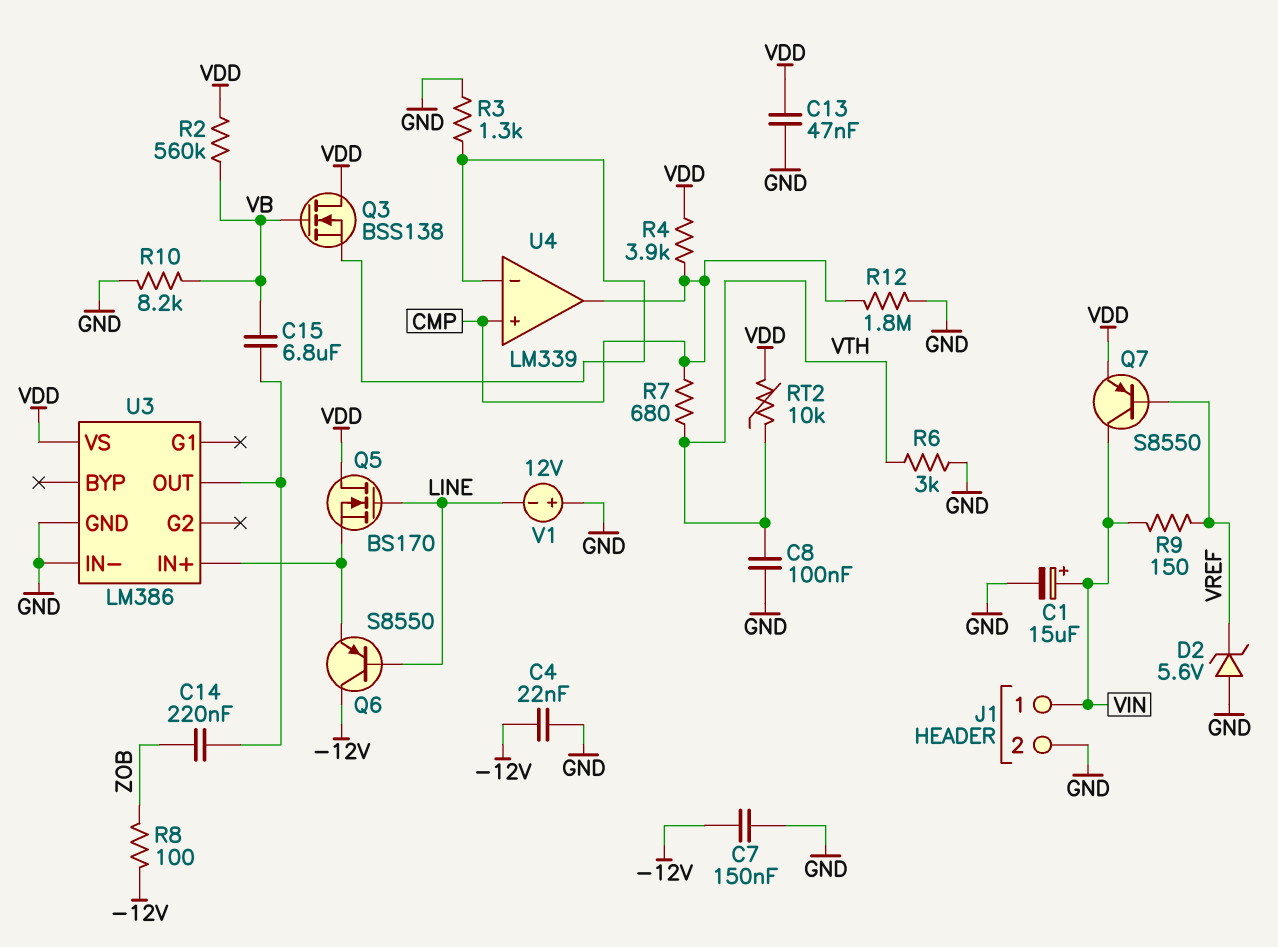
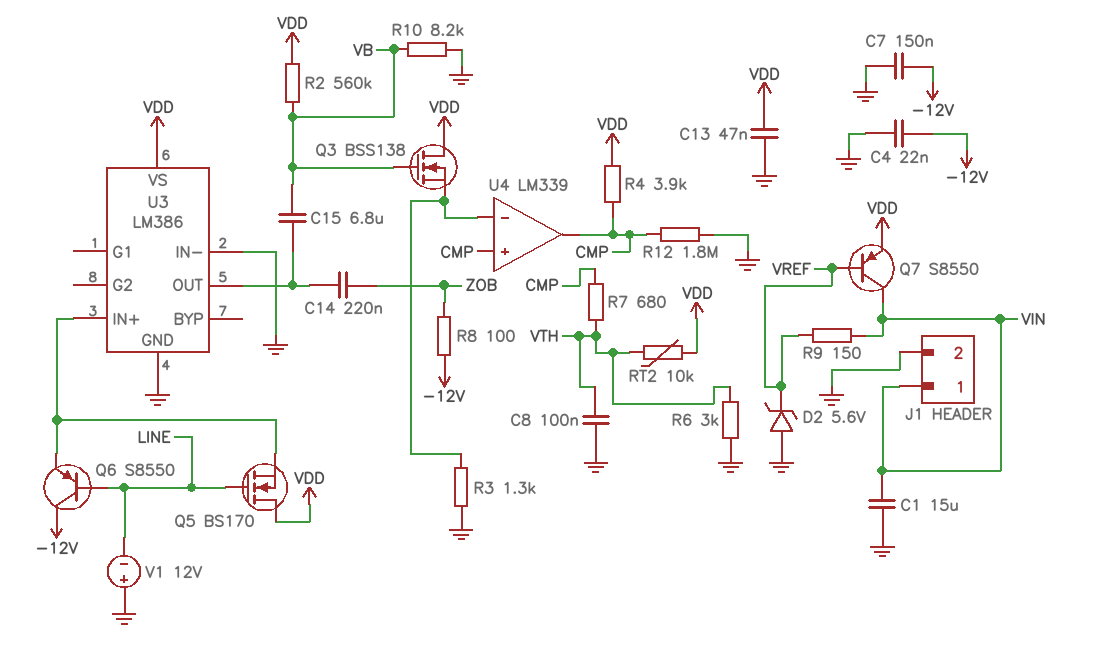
C1: 15uF (plus VIN, minus GND) -> 15uF (GND, VIN)

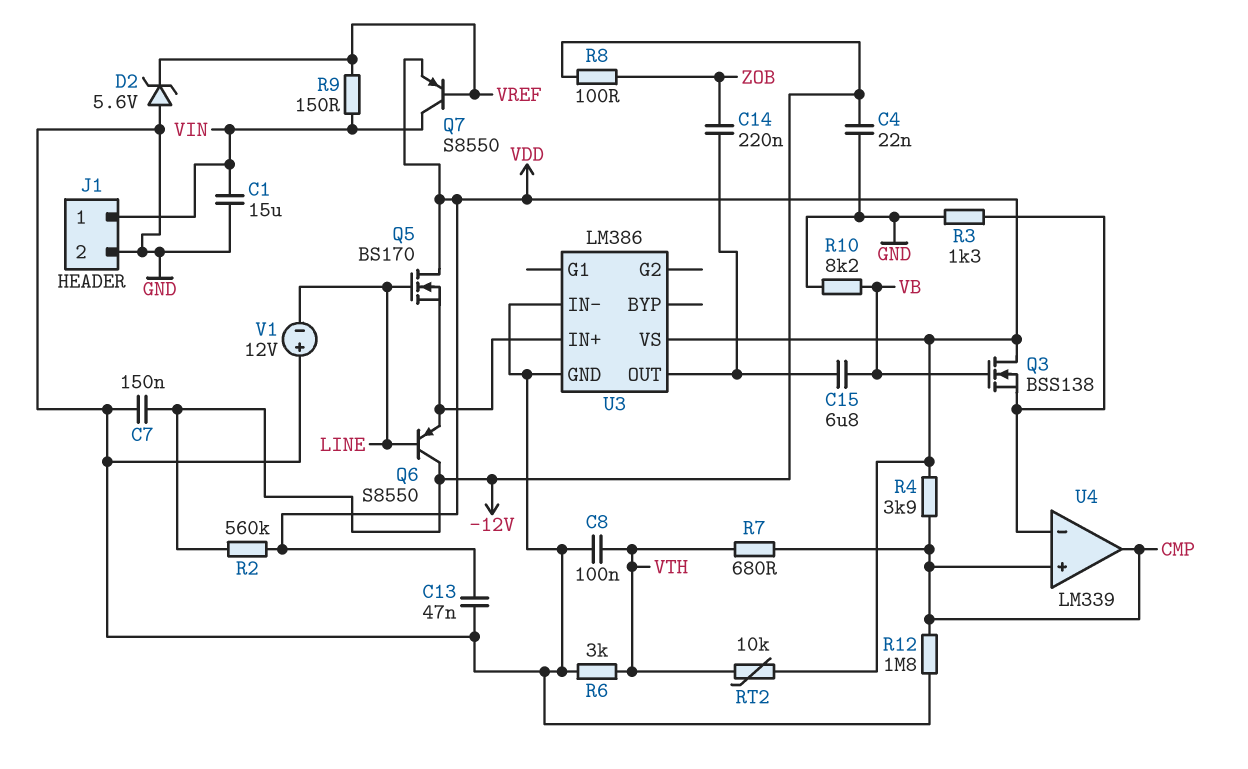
R2: 560k (VB, VDD) -> 560k (-12V, VDD)

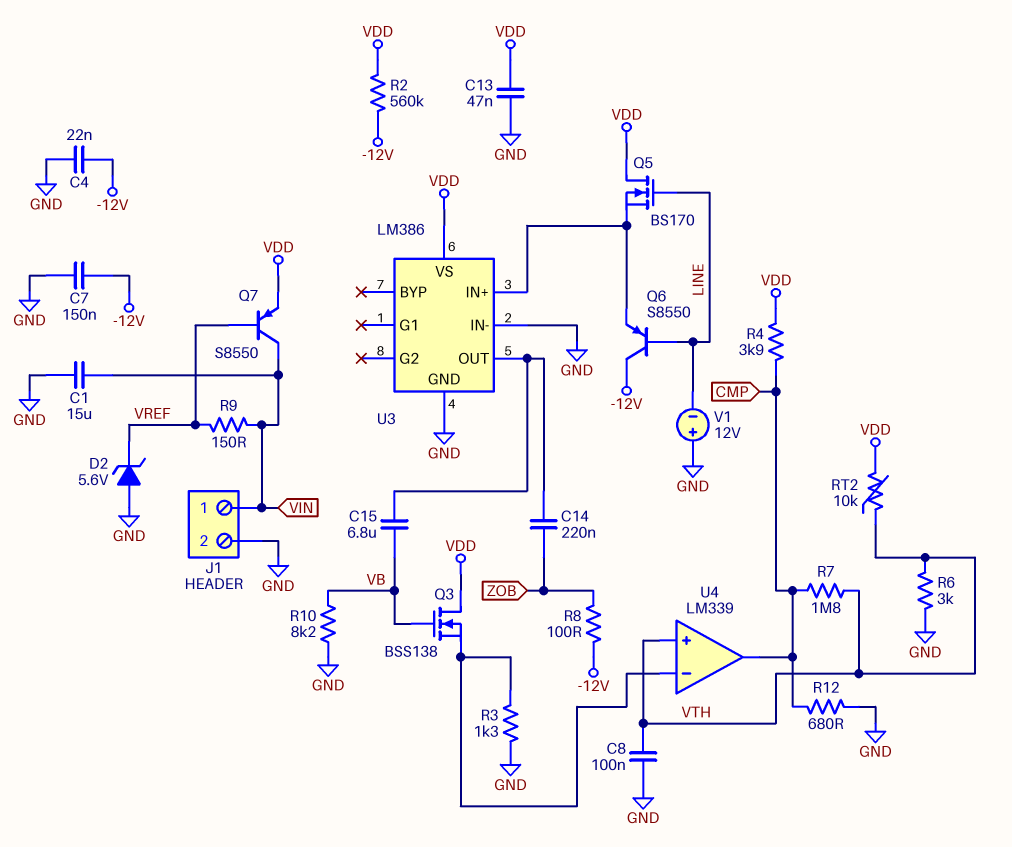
R7: 680 (CMP, VTH) -> 1.8M (CMP, VTH)
R12: 1.8M (CMP, GND) -> 680 (CMP, GND)
U4 pin in+: CMP -> VTH

